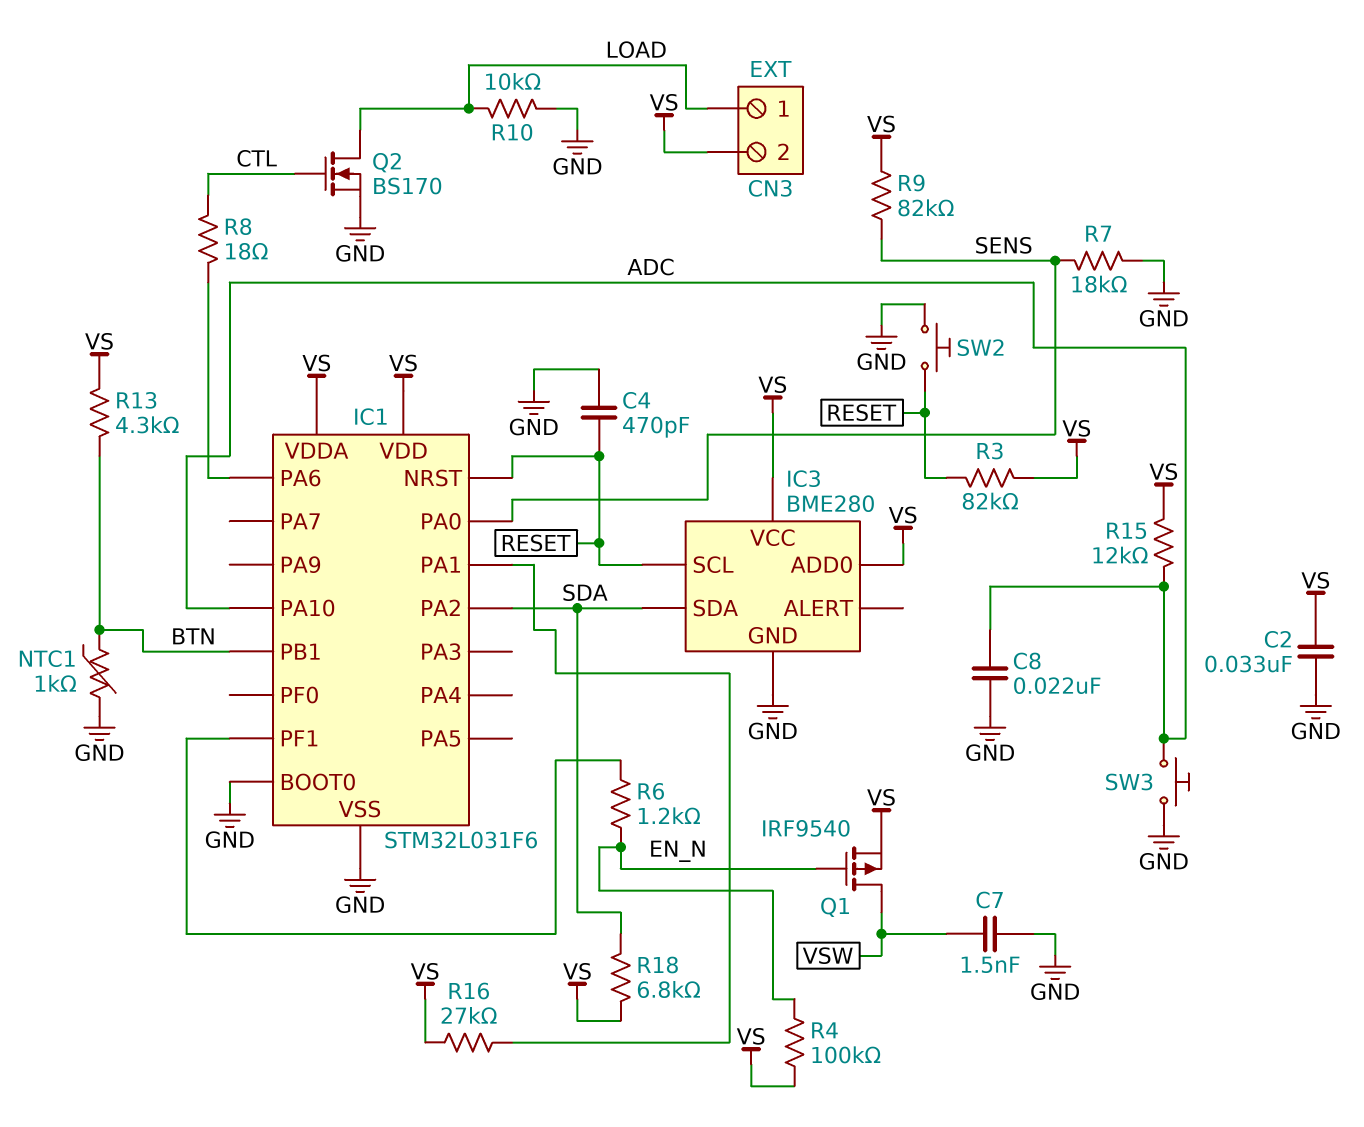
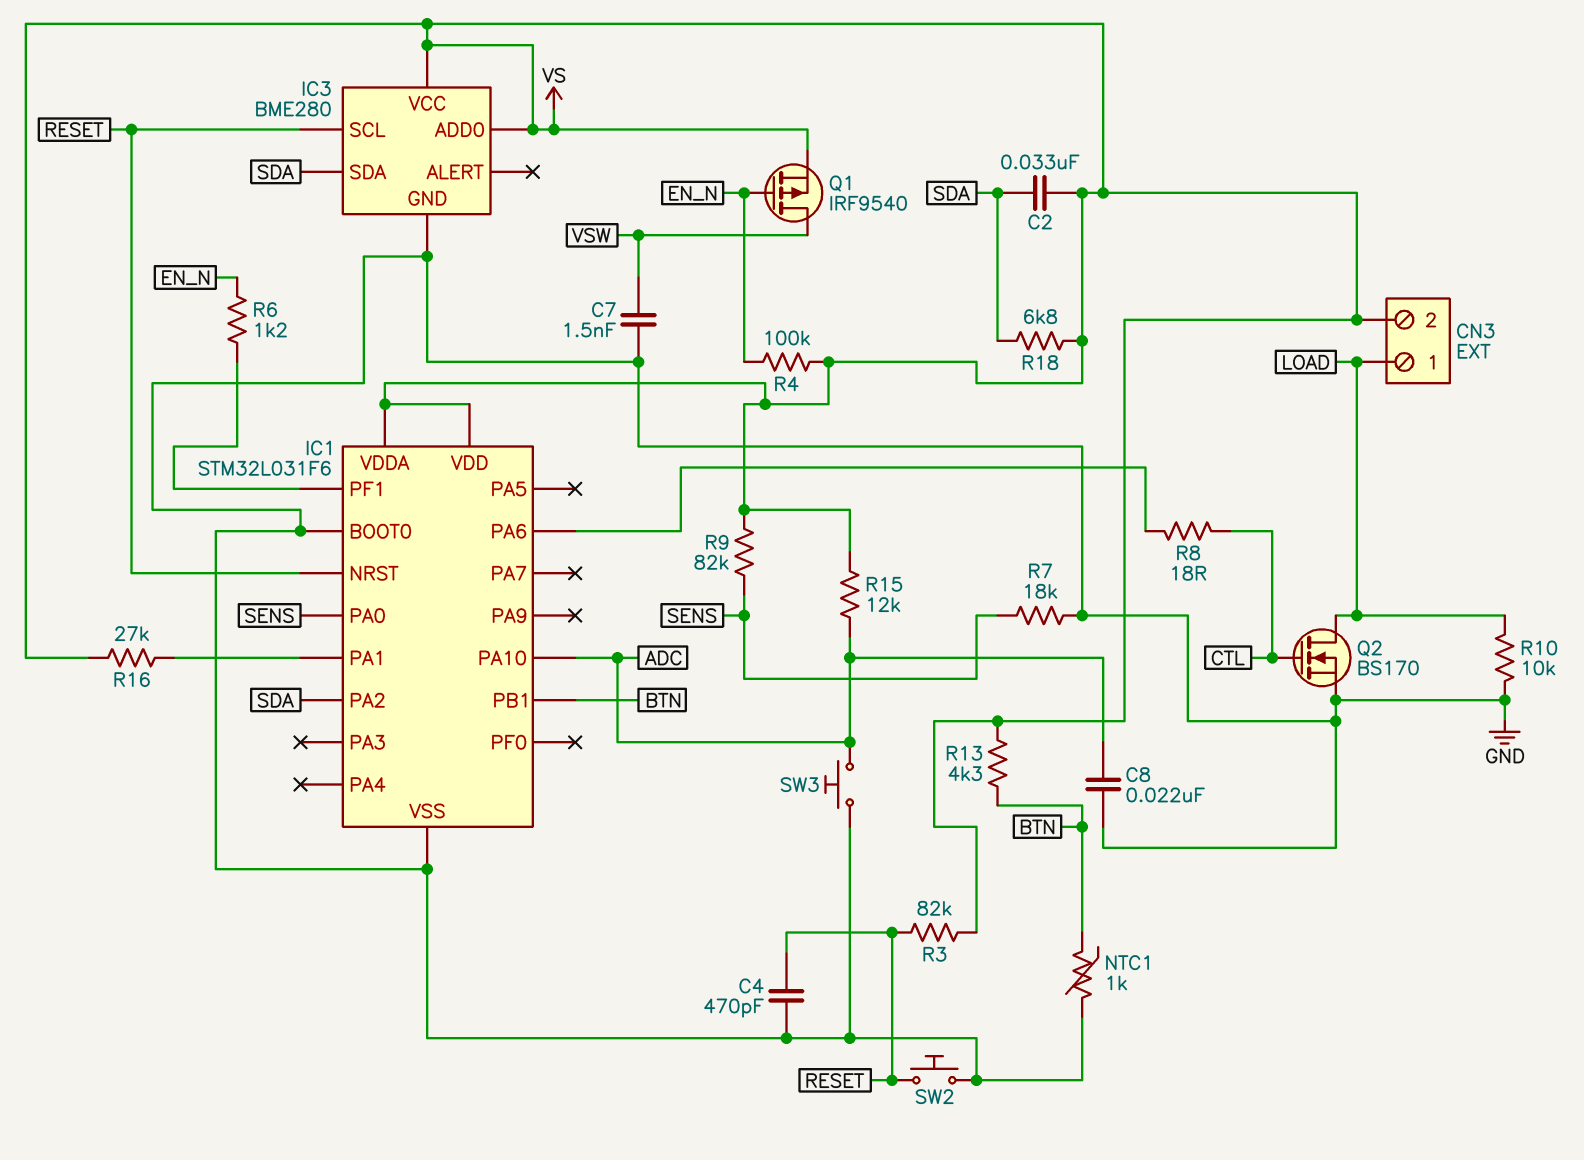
C2: 33nF (GND, VS) -> 33nF (SDA, VS)

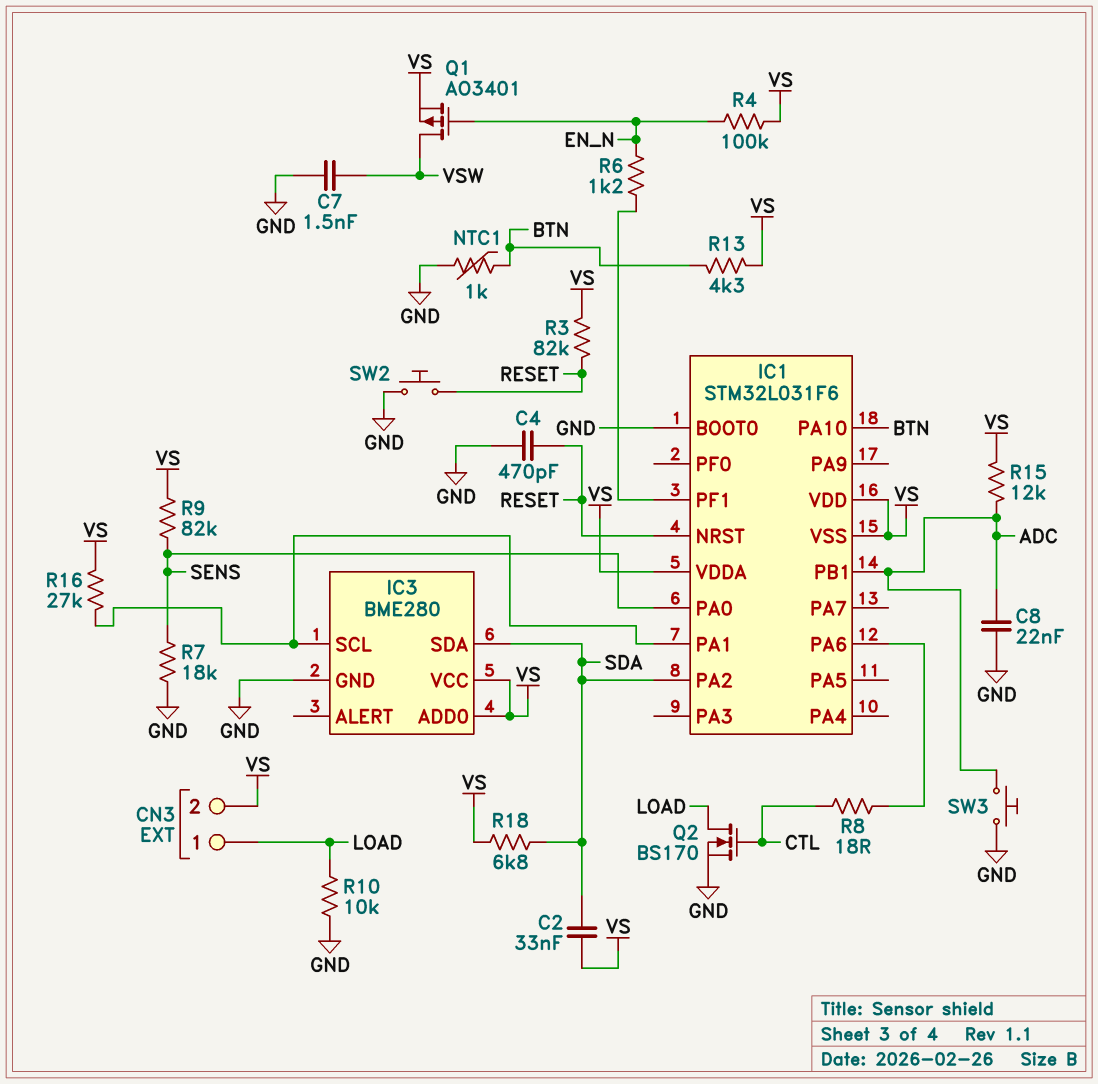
IC1 pin PA10: ADC -> BTN
IC1 pin PB1: BTN -> ADC
IC1 pin VSS: GND -> VS
IC3 pin SCL: RESET -> IC1/PA1
Q1: PMOS IRF9540 (G EN_N, D VSW, S VS) -> PMOS AO3401 (G EN_N, D VSW, S VS)

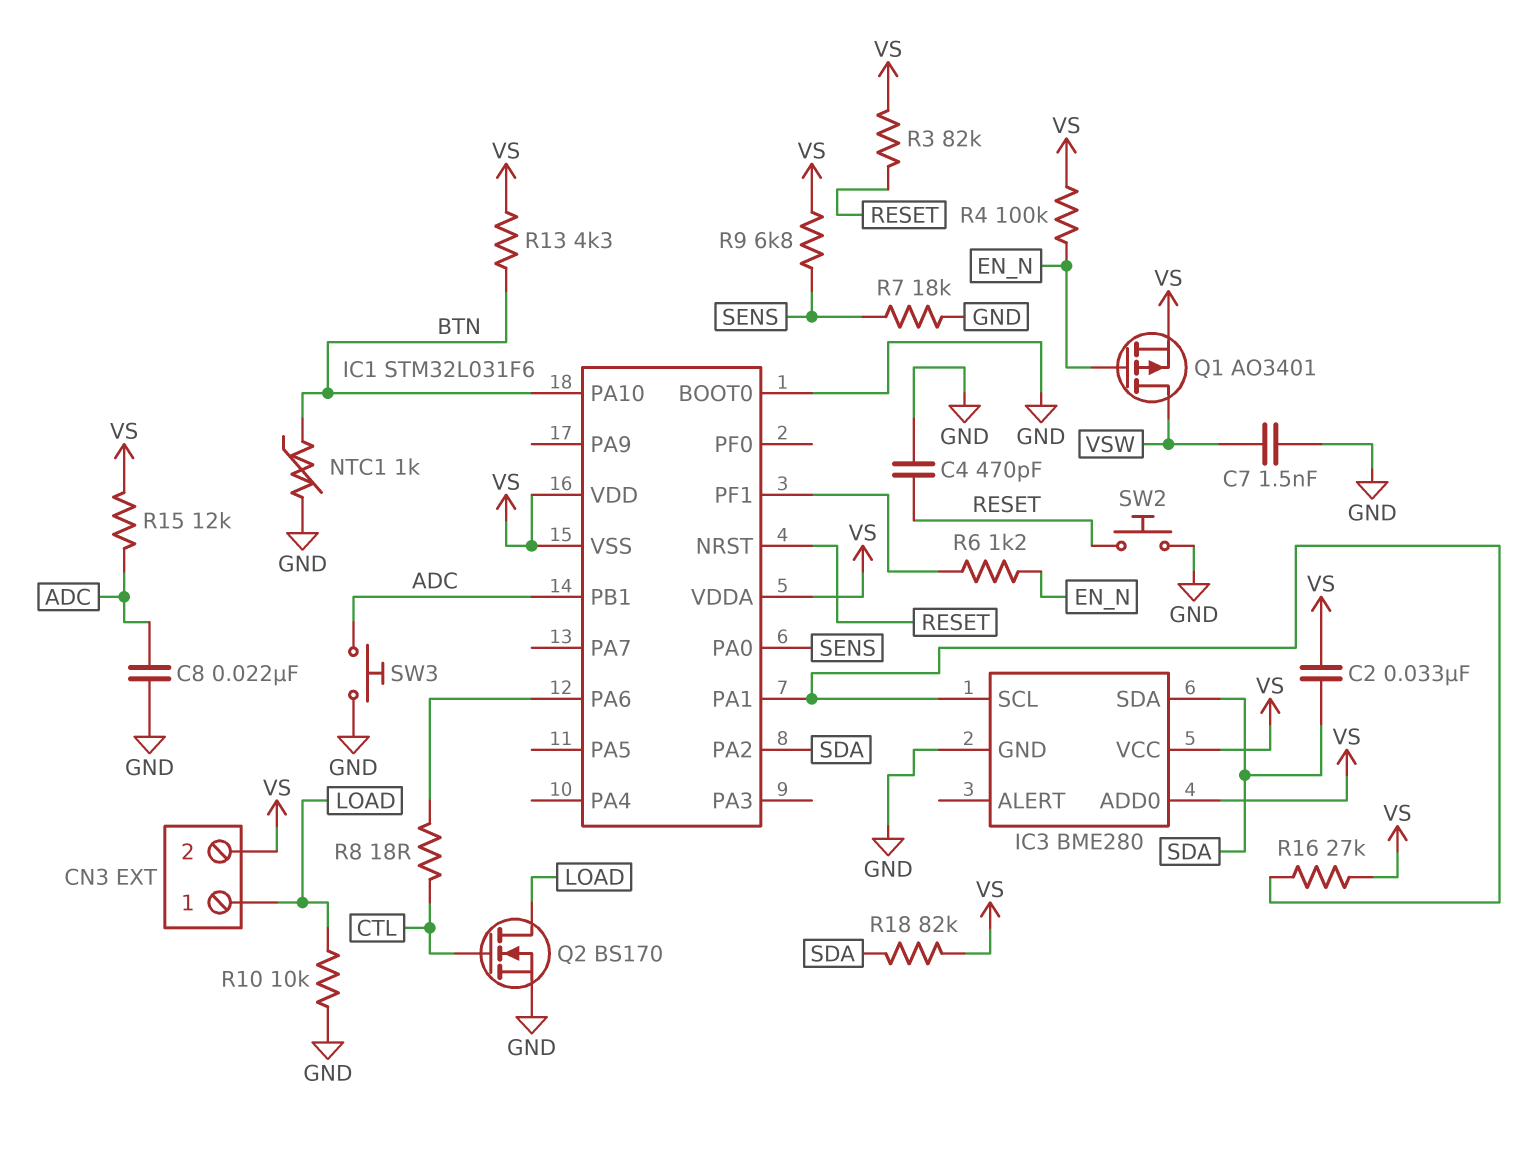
R9: 82k (SENS, VS) -> 6.8k (SENS, VS)
R18: 6.8k (SDA, VS) -> 82k (SDA, VS)

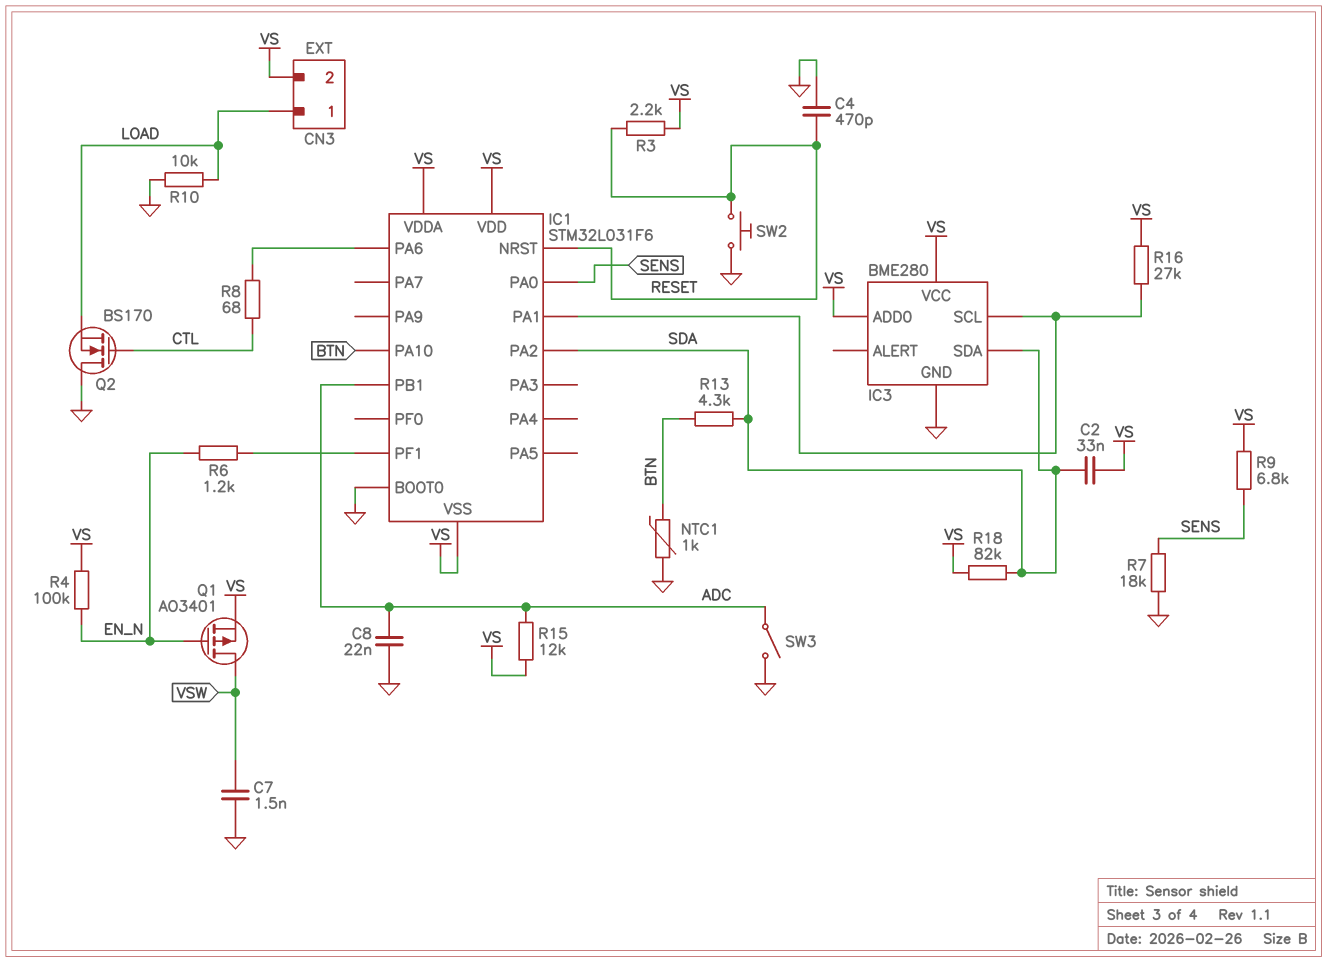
Q2: NMOS BS170 (G CTL, D LOAD, S GND) -> NMOS BS170 (G CTL, D GND, S LOAD)
R3: 82k (RESET, VS) -> 2.2k (RESET, VS)
R8: 18 (CTL, IC1/PA6) -> 68 (CTL, IC1/PA6)
R13: 4.3k (BTN, VS) -> 4.3k (BTN, SDA)
SW3: button (ADC, GND) -> switch (ADC, GND)

